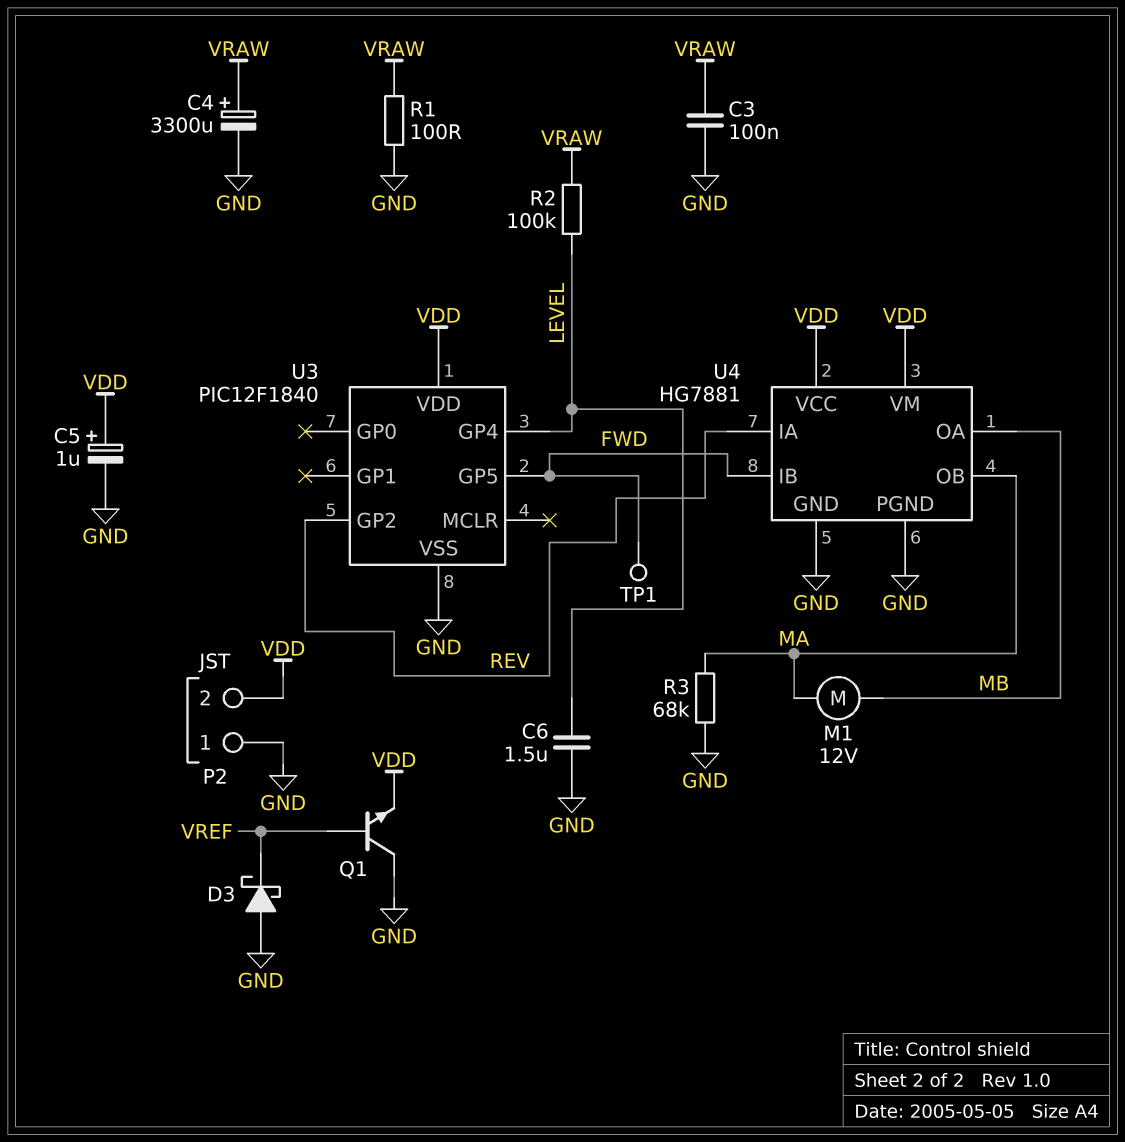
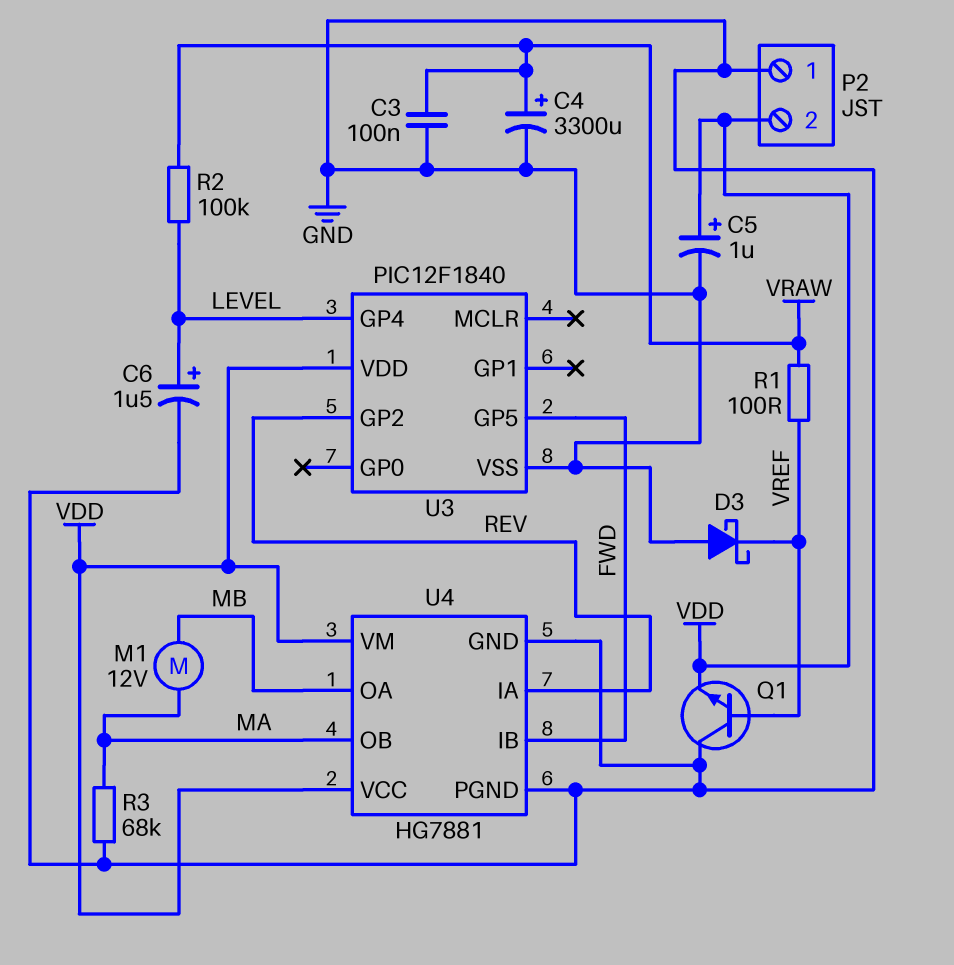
C6: 1.5uF (GND, LEVEL) -> 1.5uF (plus LEVEL, minus GND)
R1: 100 (GND, VRAW) -> 100 (VRAW, VREF)
TP1: test point (FWD) -> none

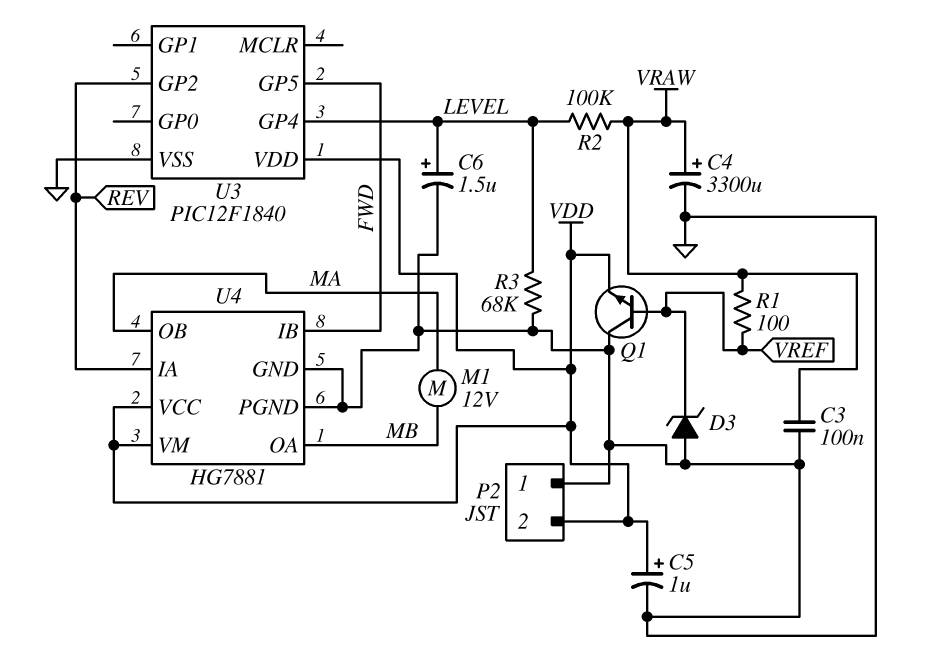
D3: schottky (A GND, K VREF) -> zener (A GND, K VREF)
R3: 68k (GND, MA) -> 68k (GND, LEVEL)

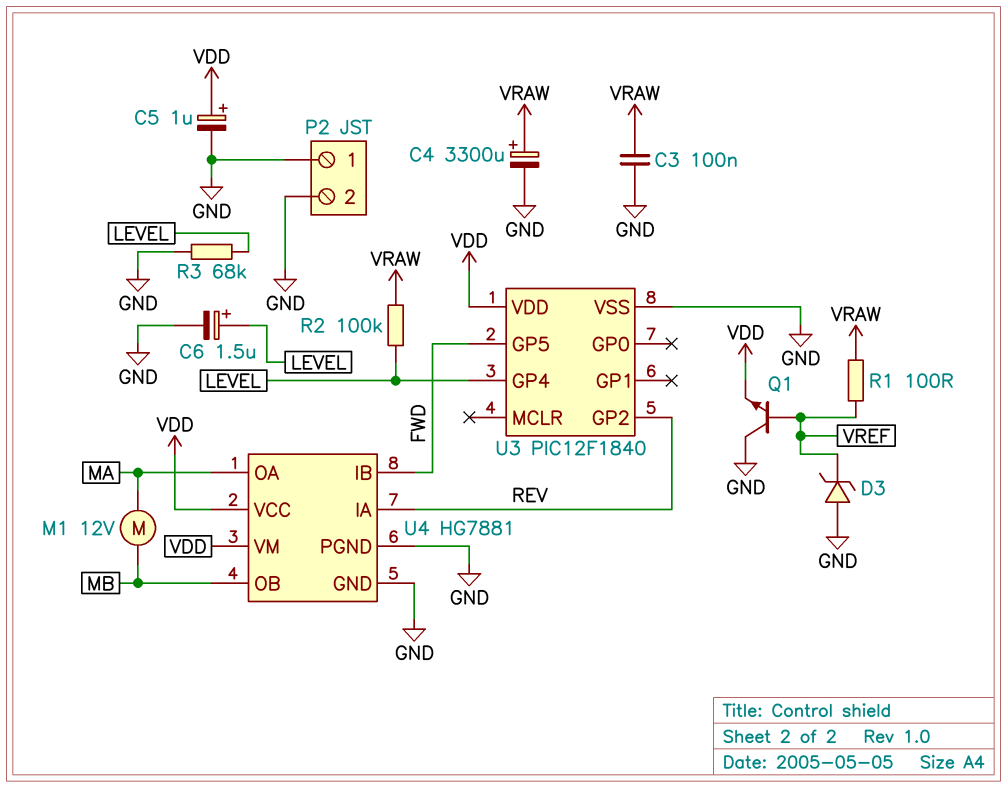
P2 pin 2: VDD -> GND
U4 pin OA: MB -> MA
U4 pin OB: MA -> MB

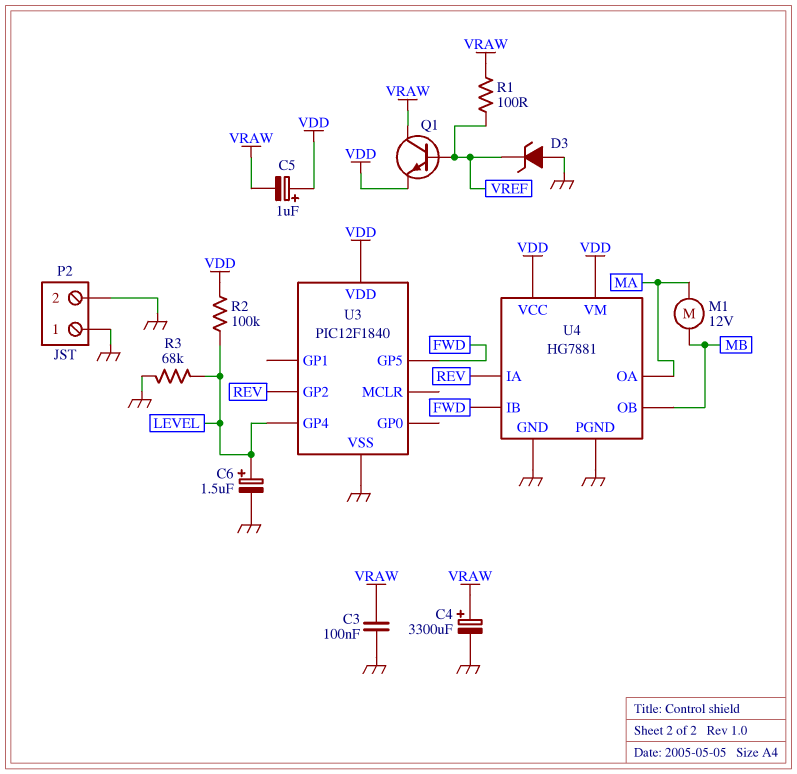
C5: 1uF (plus VDD, minus GND) -> 1uF (plus VDD, minus VRAW)
Q1: NPN (B VREF, C GND, E VDD) -> NPN (B VREF, C VRAW, E VDD)
R2: 100k (LEVEL, VRAW) -> 100k (LEVEL, VDD)

